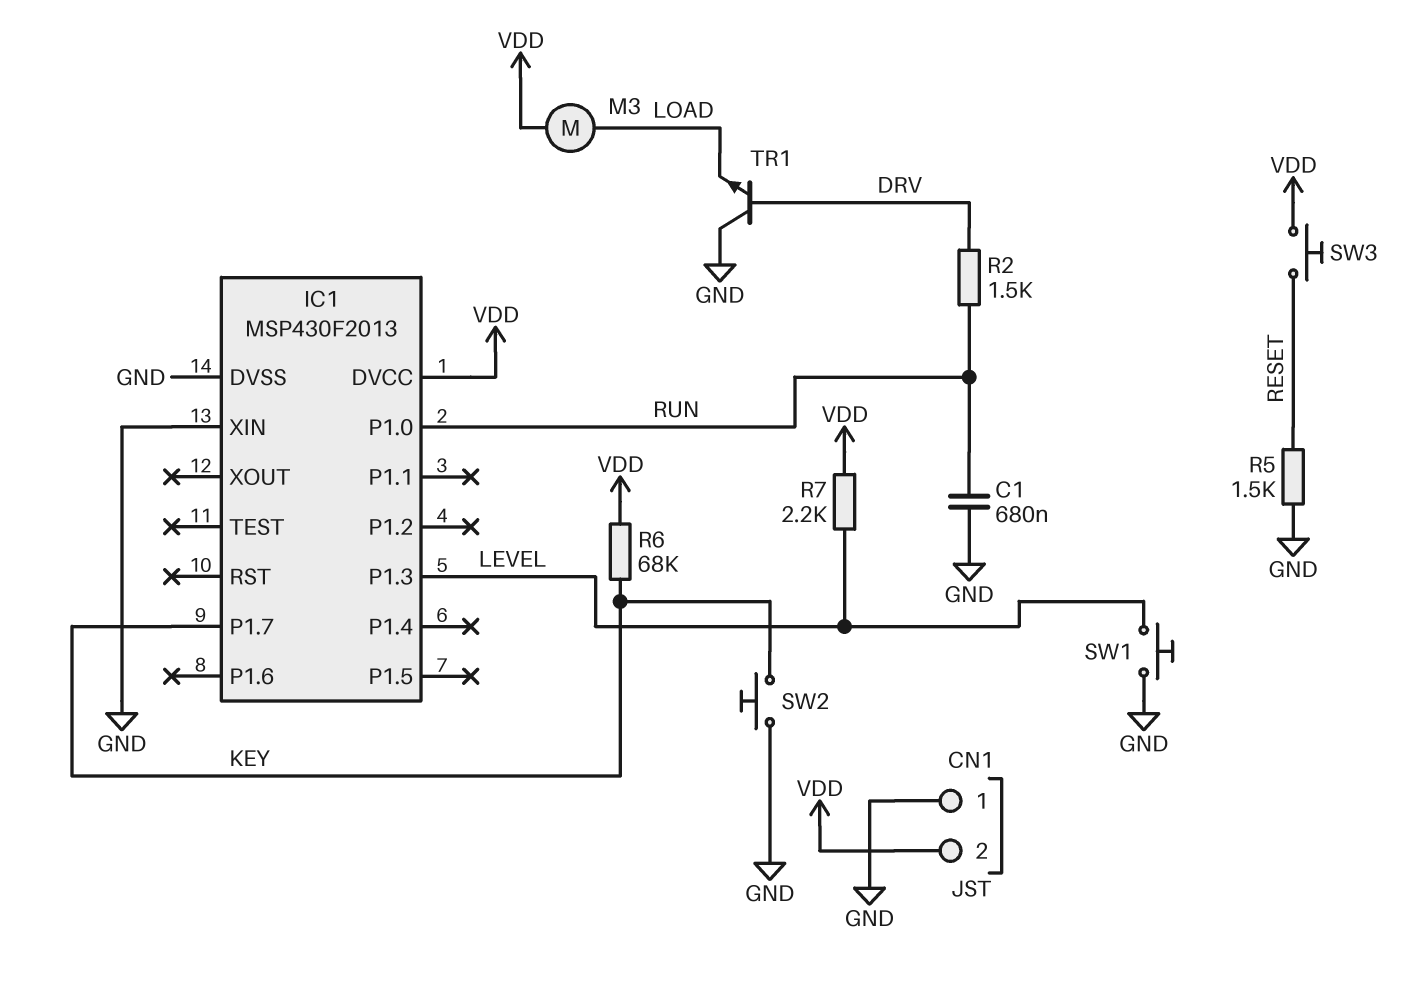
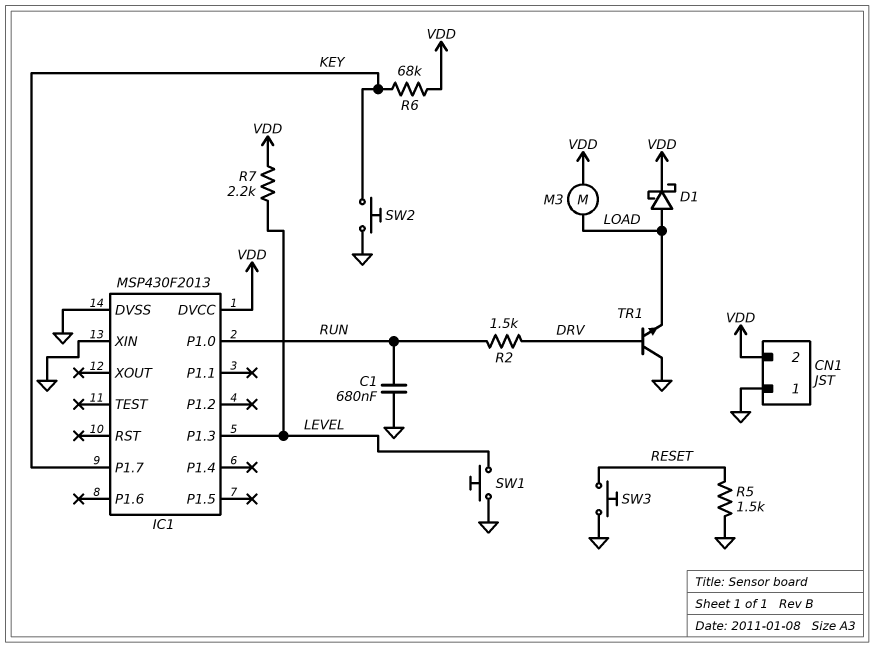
D1: none -> schottky (A LOAD, K VDD)
SW3: button (RESET, VDD) -> button (GND, RESET)

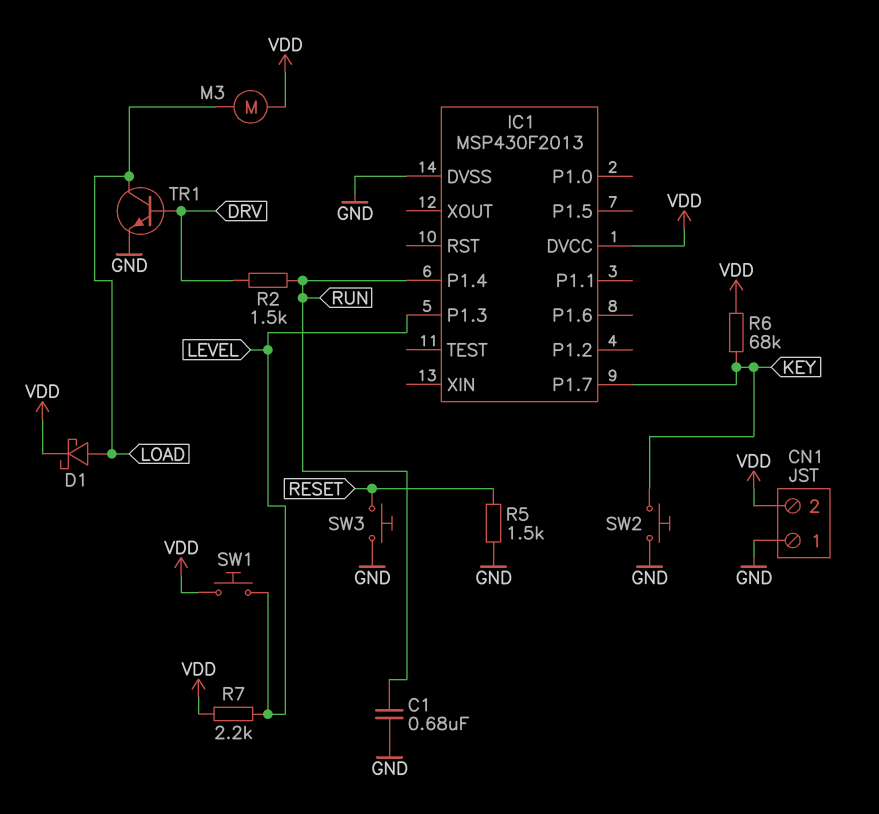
IC1 pin P1.0: RUN -> none
IC1 pin P1.4: none -> RUN
IC1 pin XIN: GND -> none
SW1: button (GND, LEVEL) -> button (LEVEL, VDD)
TR1: NPN (B DRV, C GND, E LOAD) -> NPN (B DRV, C LOAD, E GND)

